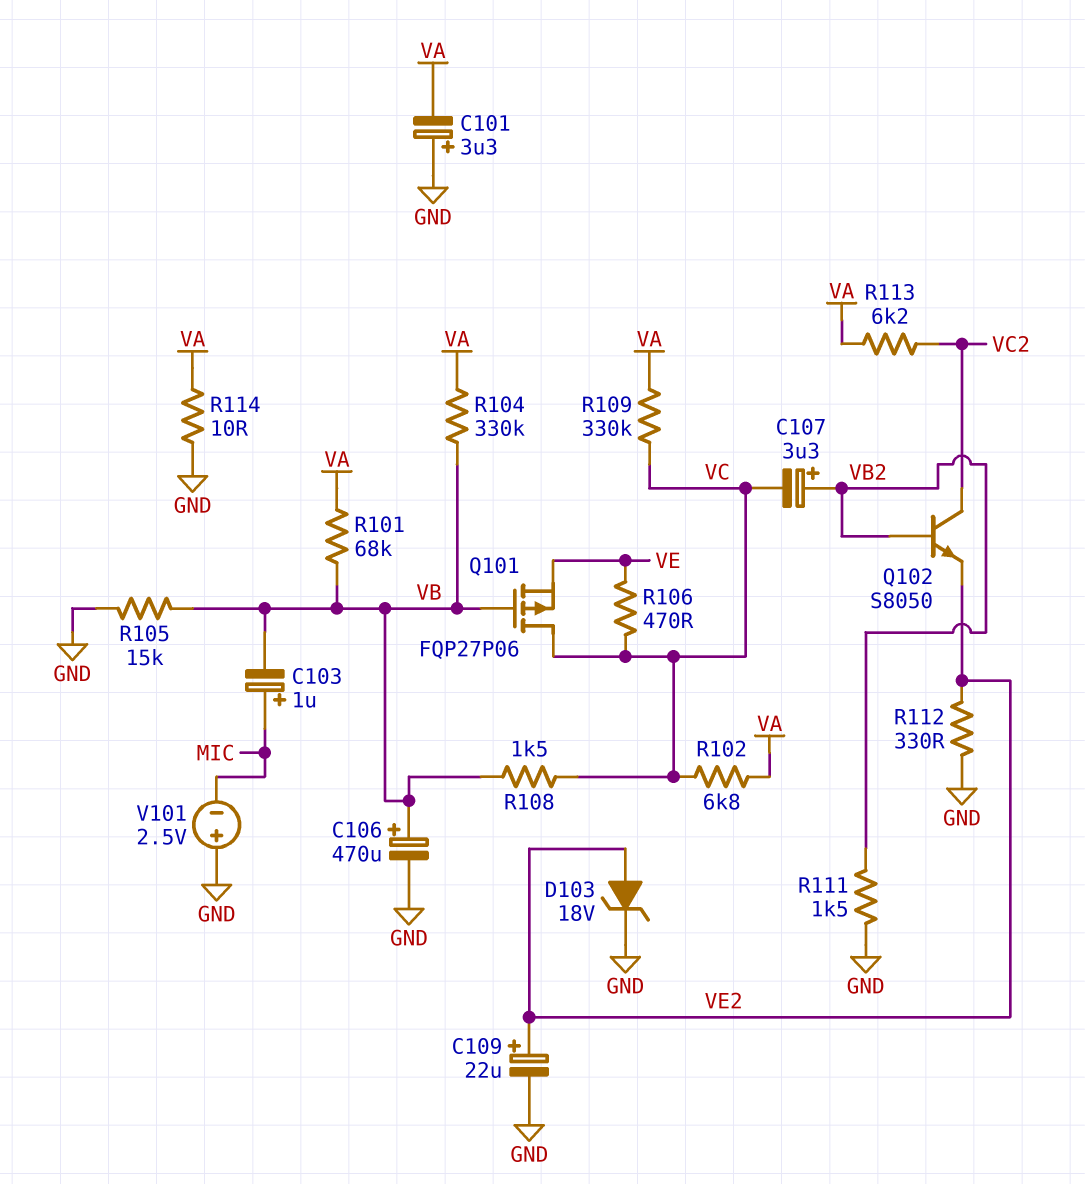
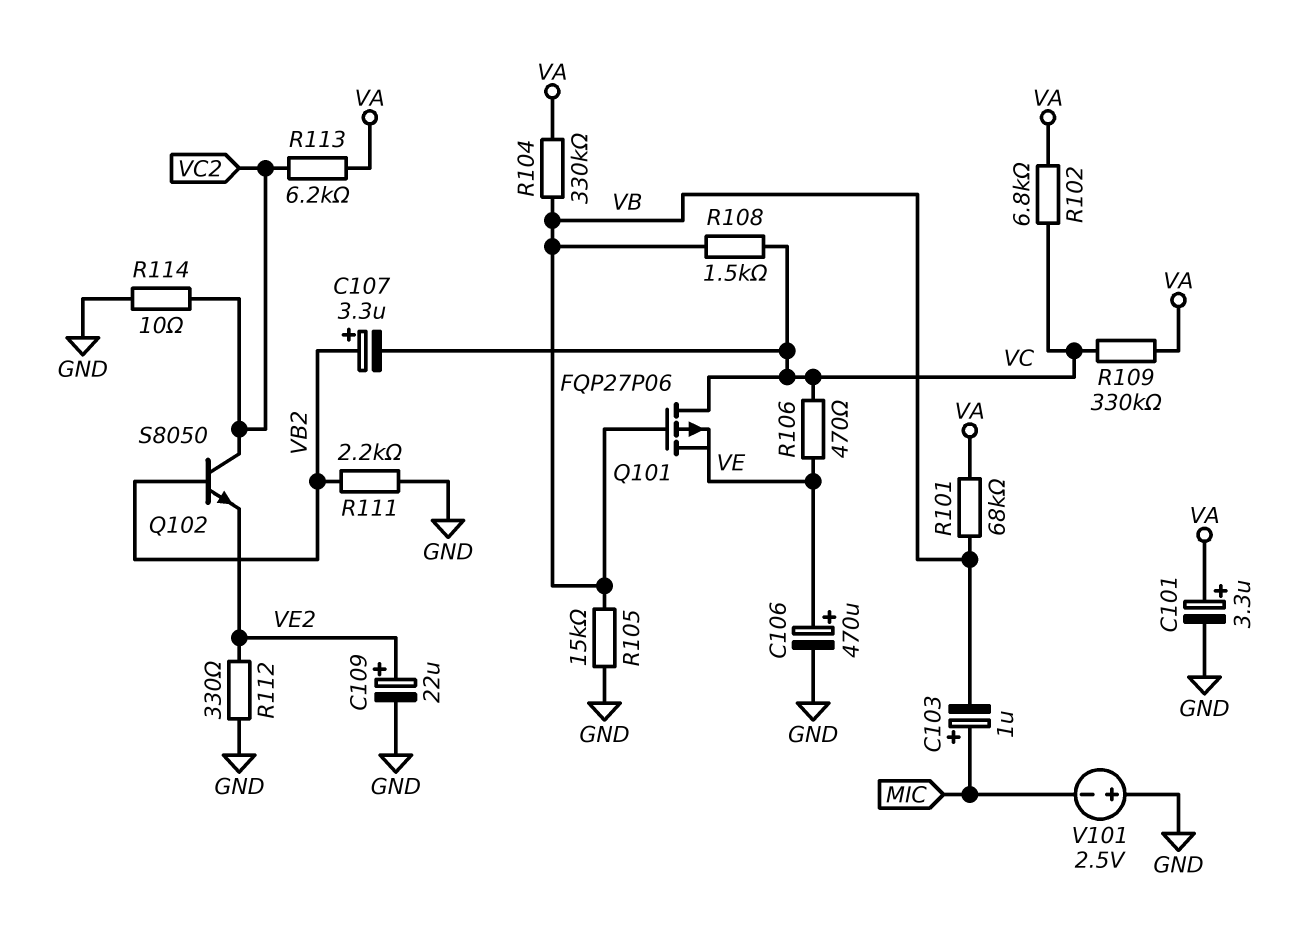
C101: 3.3uF (plus GND, minus VA) -> 3.3uF (plus VA, minus GND)
C106: 470uF (plus VB, minus GND) -> 470uF (plus VE, minus GND)
D103: zener 18V (A VE2, K GND) -> none
R111: 1.5k (GND, VB2) -> 2.2k (GND, VB2)
R114: 10 (GND, VA) -> 10 (GND, VC2)

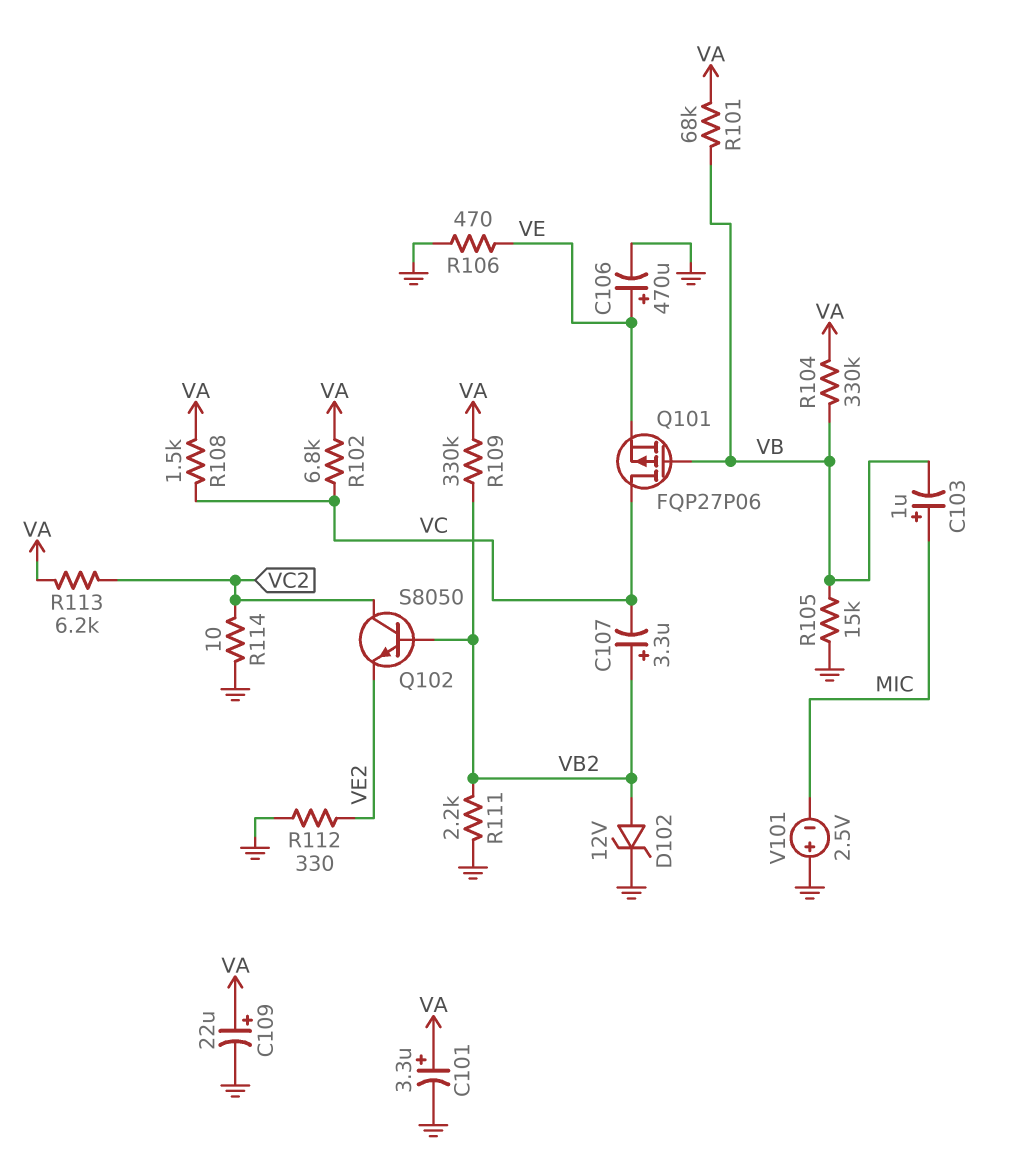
C109: 22uF (plus VE2, minus GND) -> 22uF (plus VA, minus GND)
D102: none -> zener 12V (A VB2, K GND)
R106: 470 (VC, VE) -> 470 (GND, VE)
R108: 1.5k (VB, VC) -> 1.5k (VA, VC)
R109: 330k (VA, VC) -> 330k (VA, VB2)

